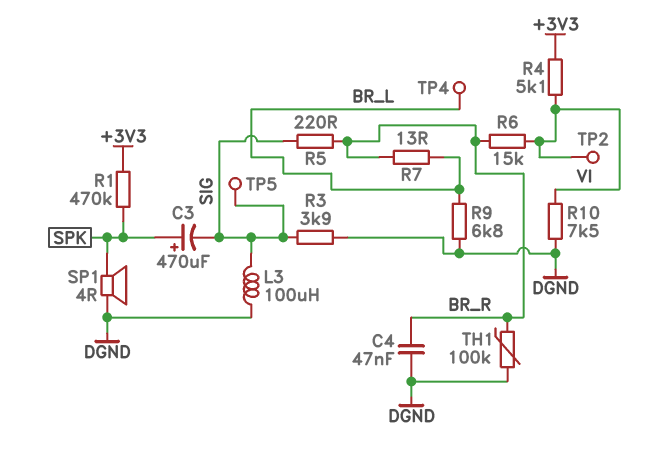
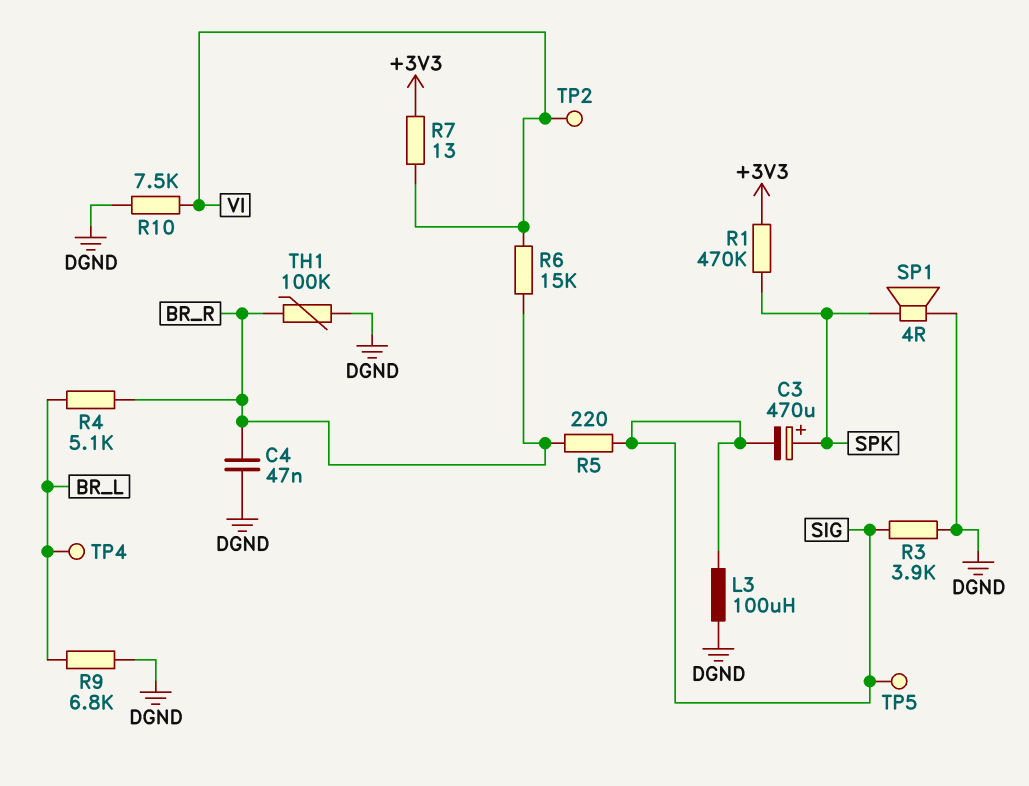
R4: 5.1k (+3V3, VI) -> 5.1k (BR_L, BR_R)
R7: 13 (BR_L, BR_R) -> 13 (+3V3, VI)

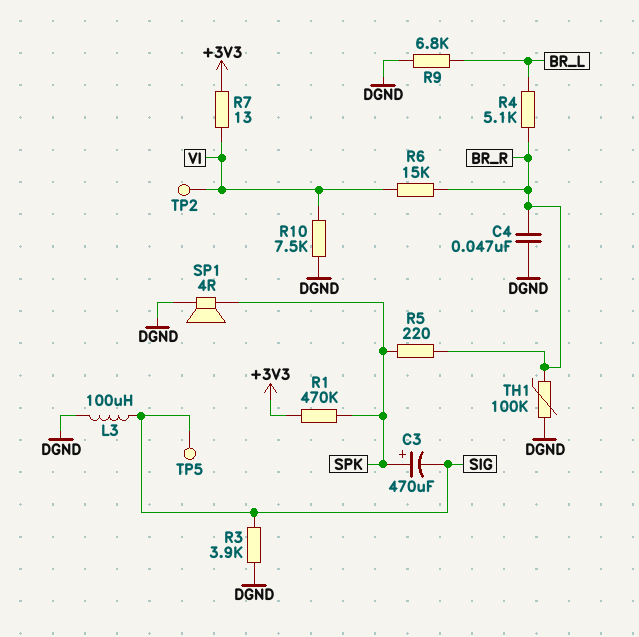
R5: 220 (BR_R, SIG) -> 220 (BR_R, SPK)
TP4: test point (BR_L) -> none

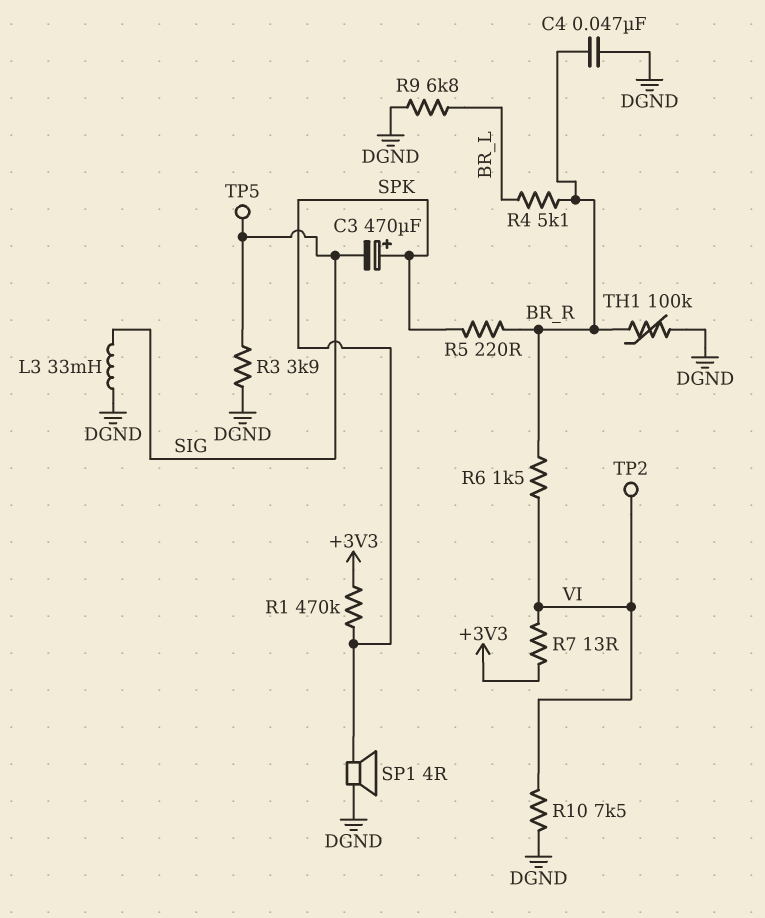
L3: 100uH (DGND, SIG) -> 33mH (DGND, SIG)
R6: 15k (BR_R, VI) -> 1.5k (BR_R, VI)

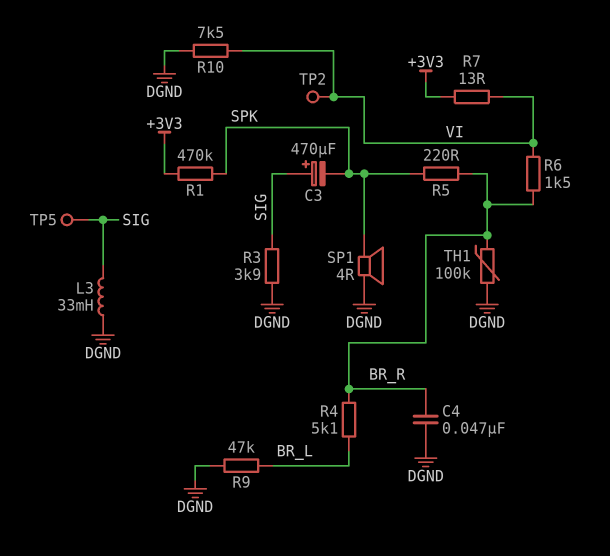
C3: 470uF (plus SPK, minus SIG) -> 470uF (plus SIG, minus SPK)
R9: 6.8k (BR_L, DGND) -> 47k (BR_L, DGND)

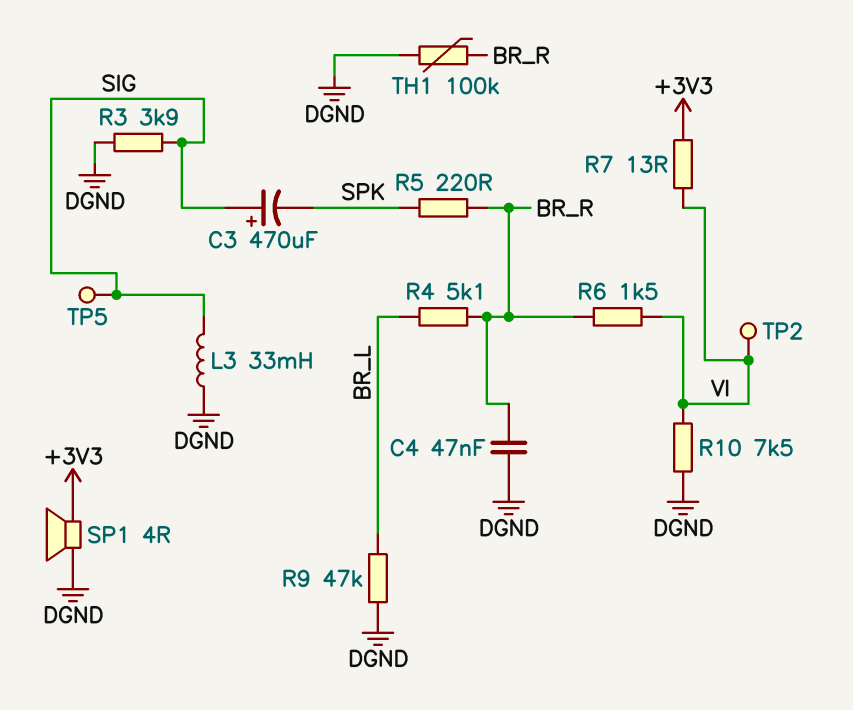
R1: 470k (+3V3, SPK) -> none
SP1: speaker 4R (DGND, SPK) -> speaker 4R (+3V3, DGND)

